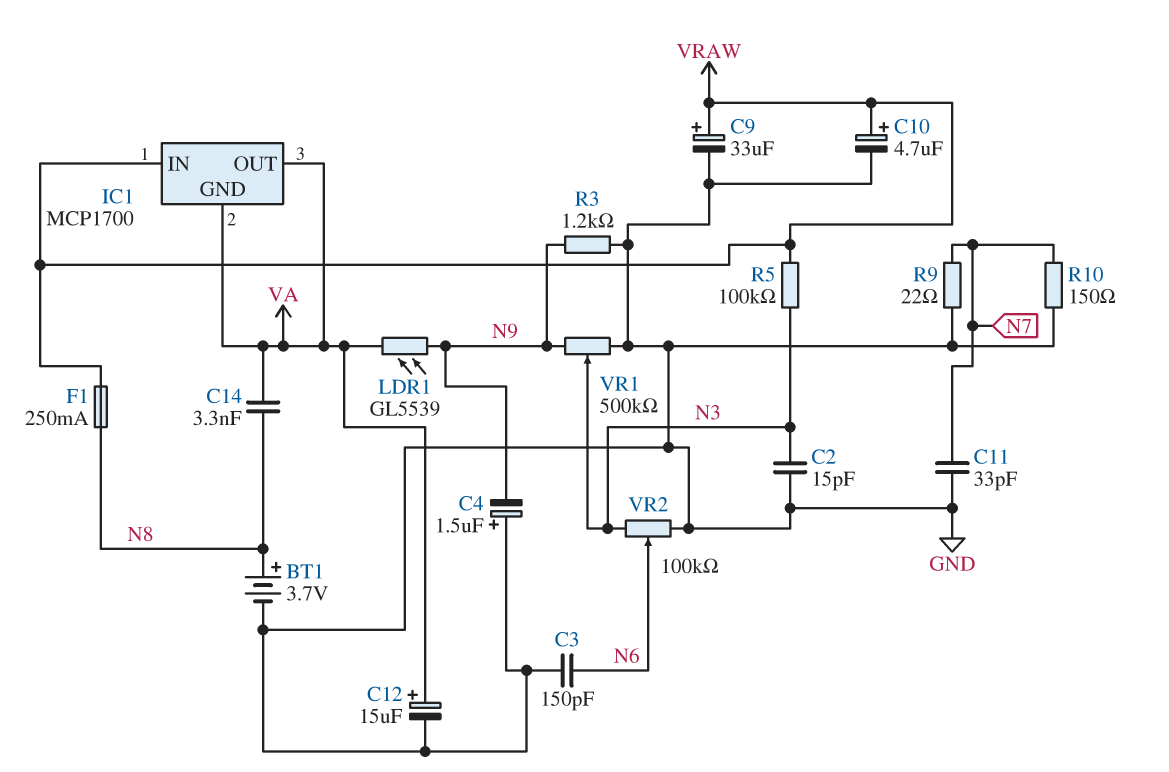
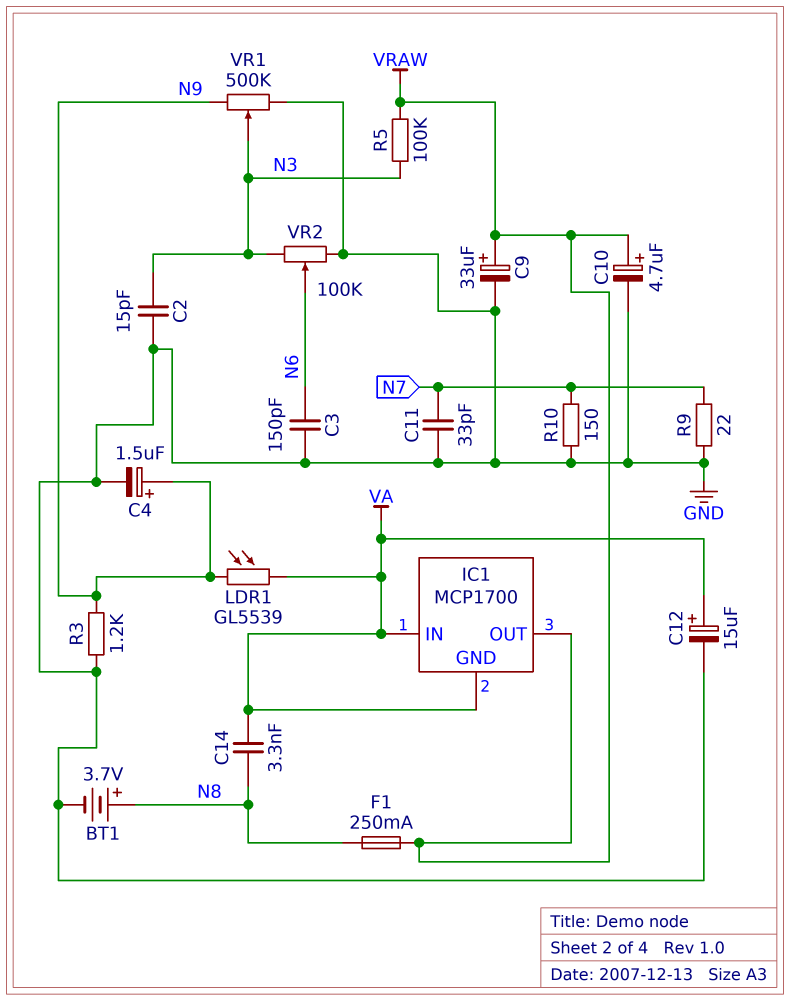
C4: 1.5uF (plus GND, minus N9) -> 1.5uF (plus N9, minus GND)
IC1 pin IN: VRAW -> VA
IC1 pin OUT: VA -> VRAW

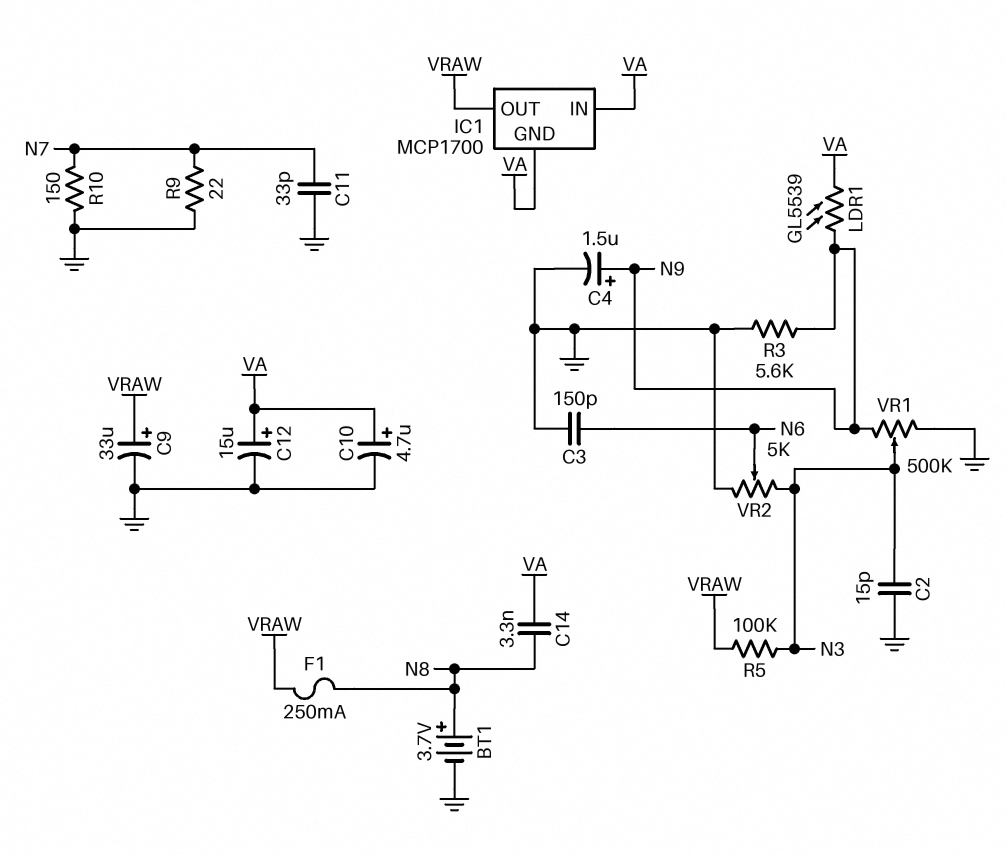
C10: 4.7uF (plus VRAW, minus GND) -> 4.7uF (plus VA, minus GND)
R3: 1.2k (GND, N9) -> 5.6k (GND, N9)
VR2: 100k (GND, N3, wiper N6) -> 5k (GND, N3, wiper N6)

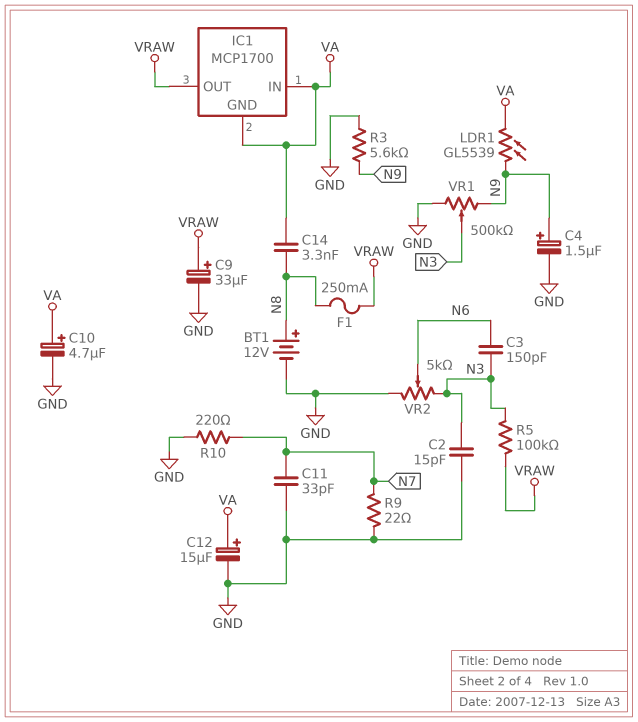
BT1: 3.7V (plus N8, minus GND) -> 12V (plus N8, minus GND)
C3: 150pF (GND, N6) -> 150pF (N3, N6)
R10: 150 (GND, N7) -> 220 (GND, N7)

